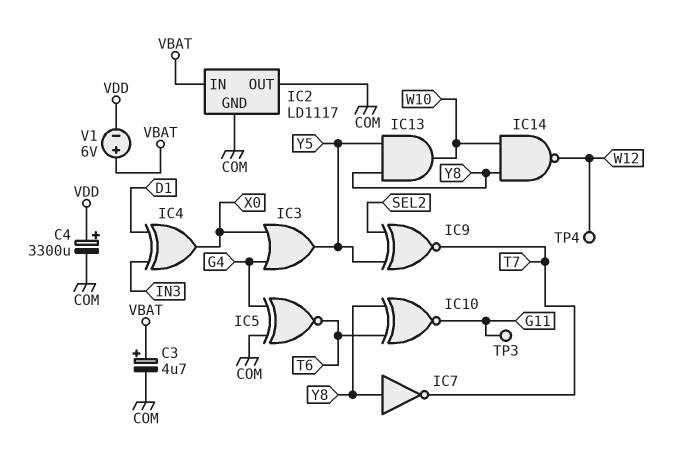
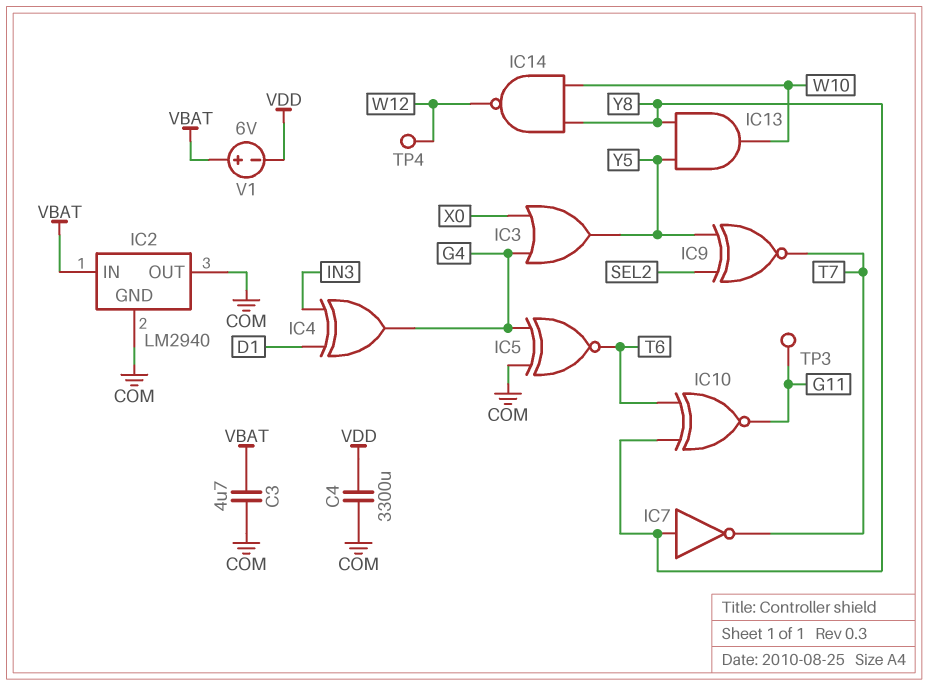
C3: 4.7uF (plus VBAT, minus COM) -> 4.7uF (COM, VBAT)
C4: 3300uF (plus VDD, minus COM) -> 3300uF (COM, VDD)
IC2: LD1117 -> LM2940
IC4: XOR (in D1, in IN3, out X0) -> XOR (in D1, in IN3, out G4)

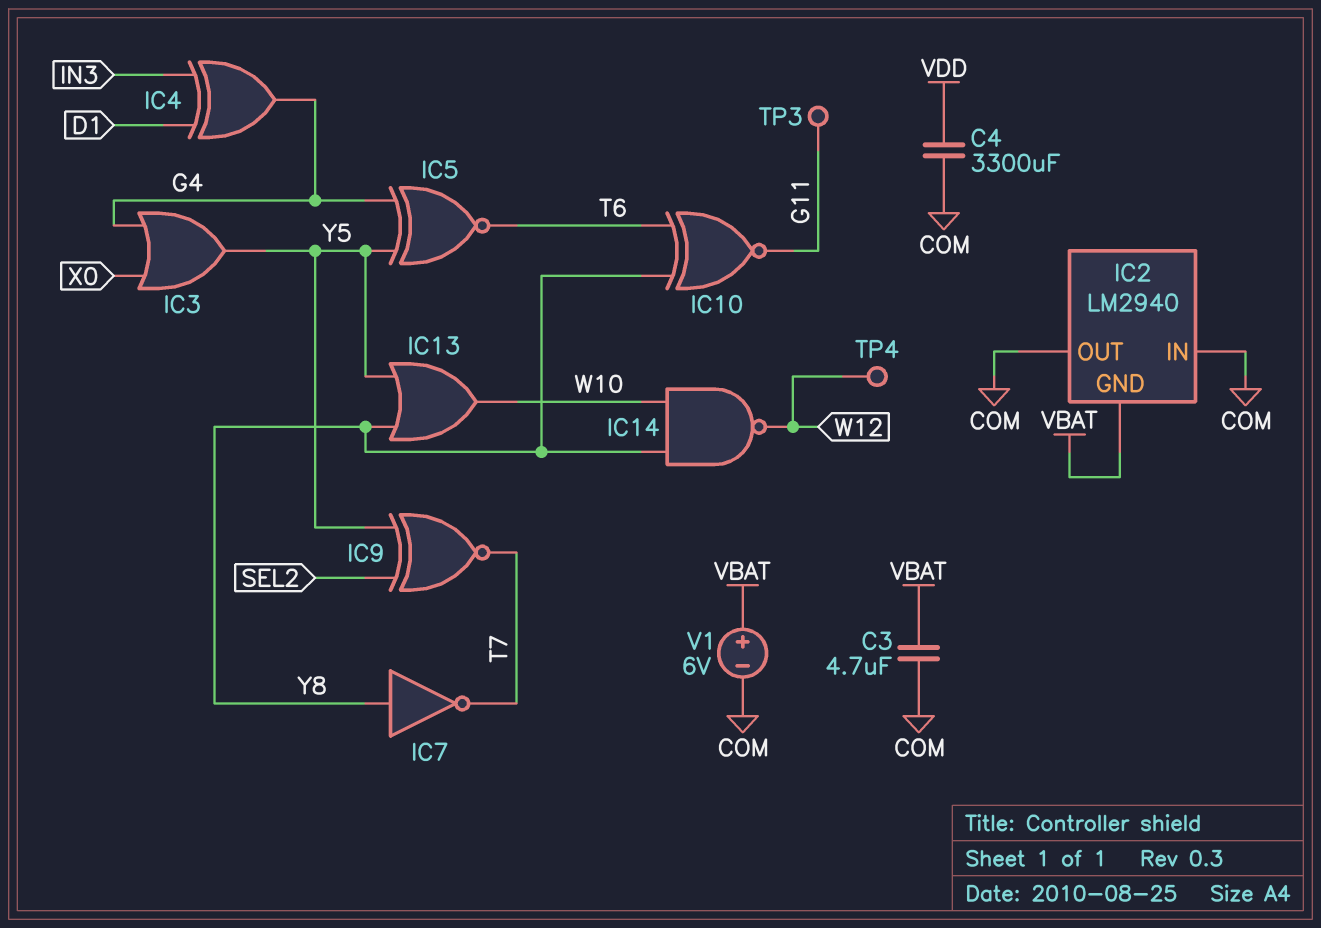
IC2 pin GND: COM -> VBAT
IC2 pin IN: VBAT -> COM
IC5: XNOR (in COM, in G4, out T6) -> XNOR (in G4, in Y5, out T6)
IC13: AND (in Y5, in Y8, out W10) -> OR (in Y5, in Y8, out W10)
V1: 6V (plus VBAT, minus VDD) -> 6V (plus VBAT, minus COM)

